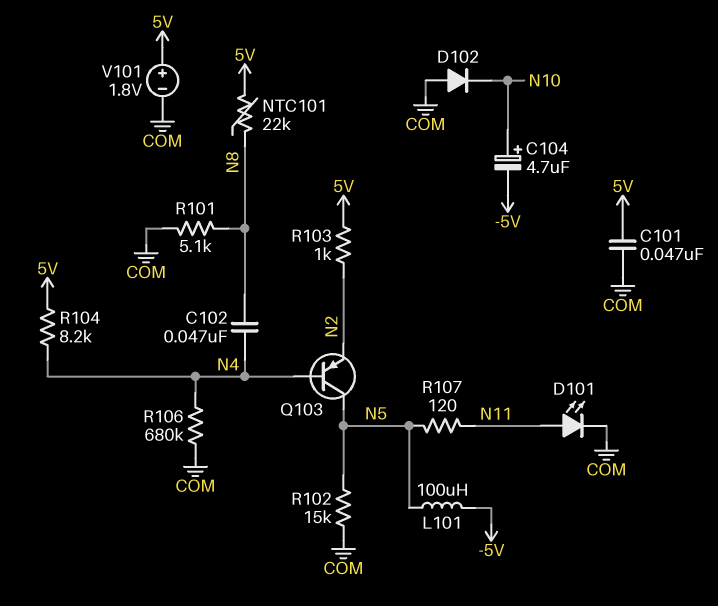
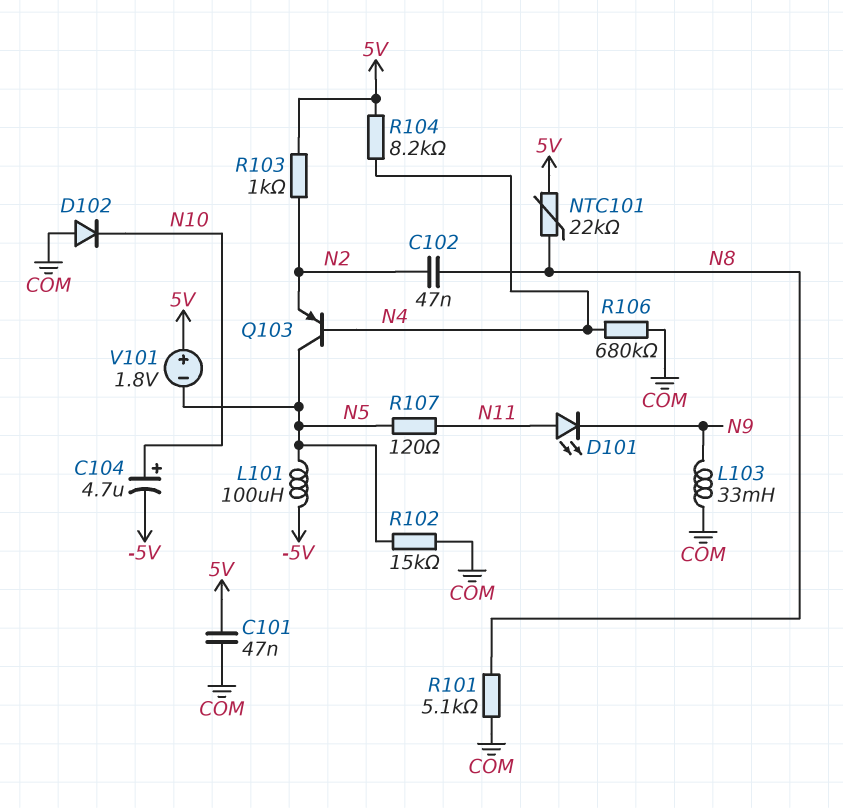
C102: 47nF (N4, N8) -> 47nF (N2, N8)
D101: LED (A N11, K COM) -> LED (A N11, K N9)
L103: none -> 33mH (COM, N9)
V101: 1.8V (plus 5V, minus COM) -> 1.8V (plus 5V, minus N5)

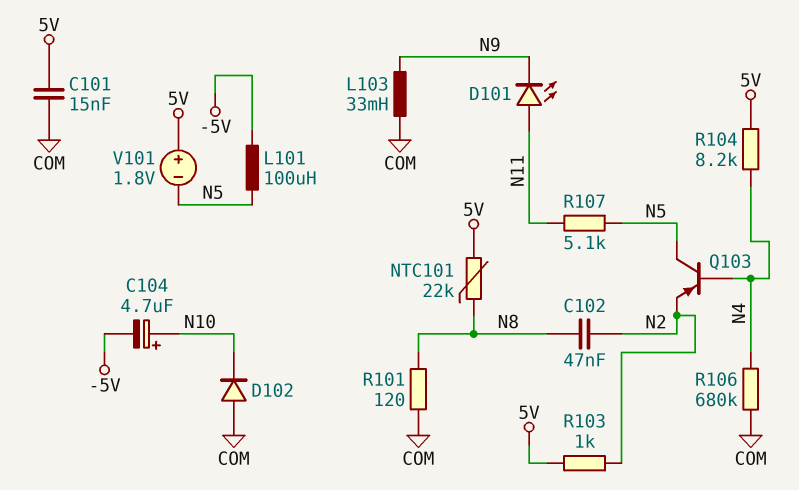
C101: 47nF (5V, COM) -> 15nF (5V, COM)
R101: 5.1k (COM, N8) -> 120 (COM, N8)
R102: 15k (COM, N5) -> none
R107: 120 (N5, N11) -> 5.1k (N5, N11)

